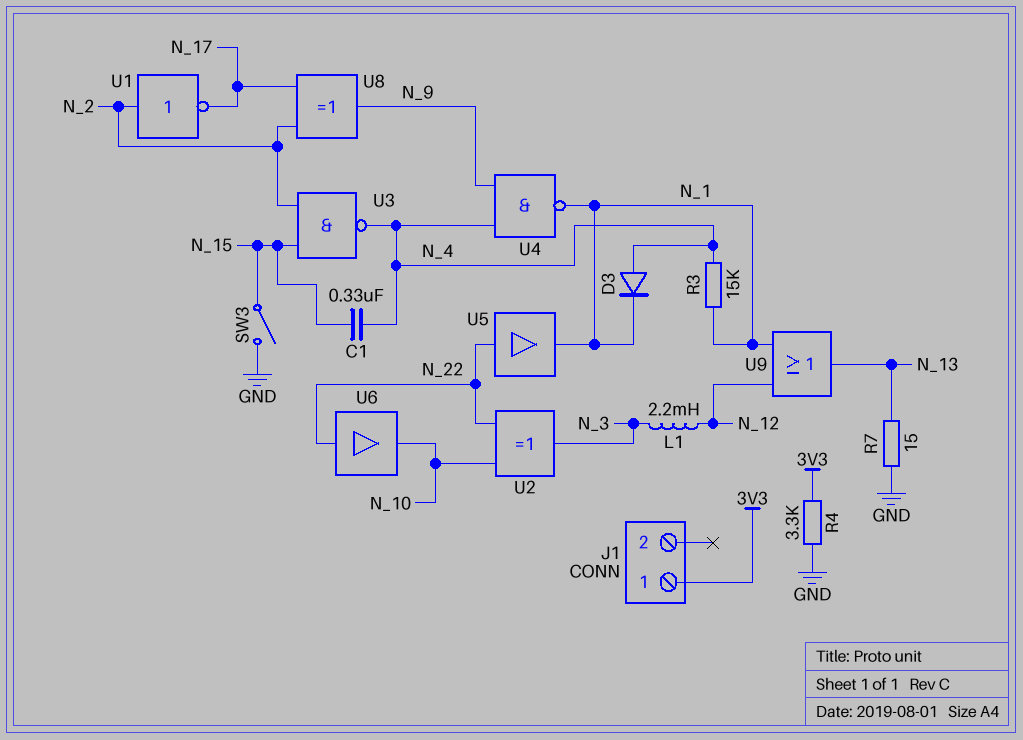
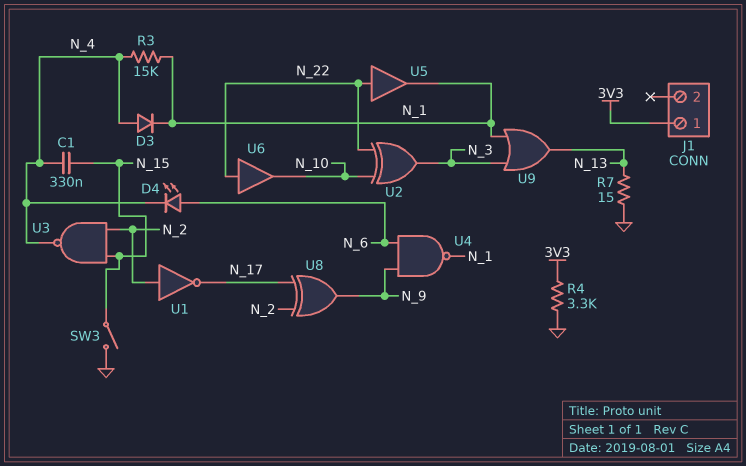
D4: none -> LED (A N_6, K N_4)
L1: 2.2mH (N_3, N_12) -> none
U4: NAND (in N_4, in N_9, out N_1) -> NAND (in N_6, in N_9, out N_1)
U9: OR (in N_1, in N_12, out N_13) -> OR (in N_1, in N_3, out N_13)

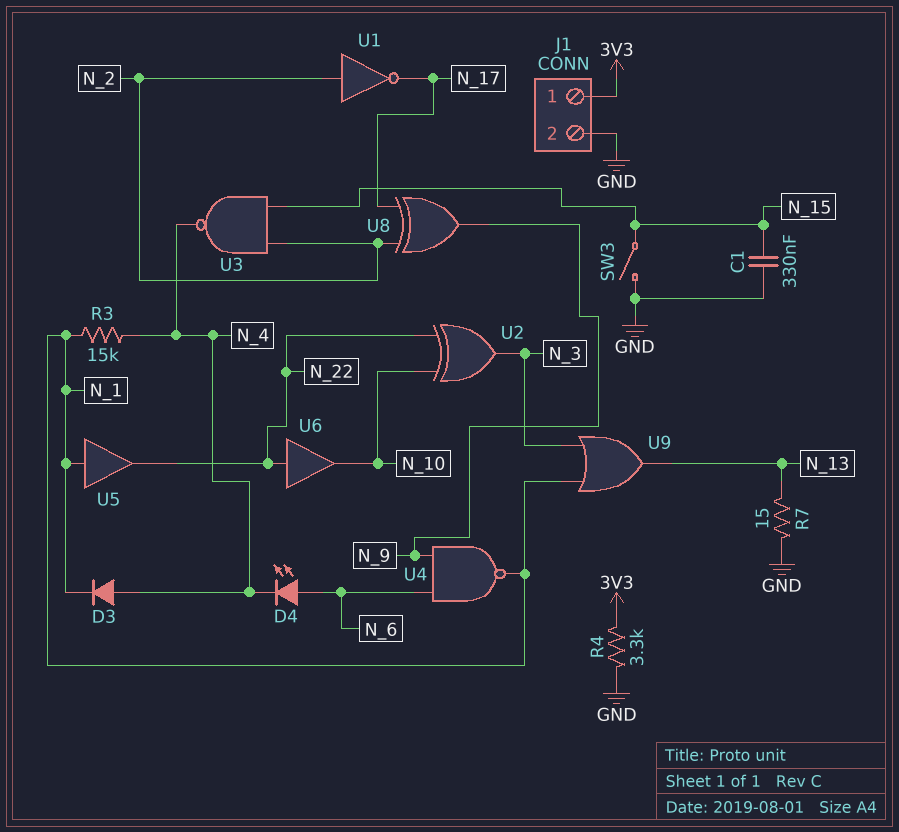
C1: 330nF (N_4, N_15) -> 330nF (GND, N_15)
J1 pin 2: none -> GND
U5: buffer (in N_22, out N_1) -> buffer (in N_1, out N_22)

